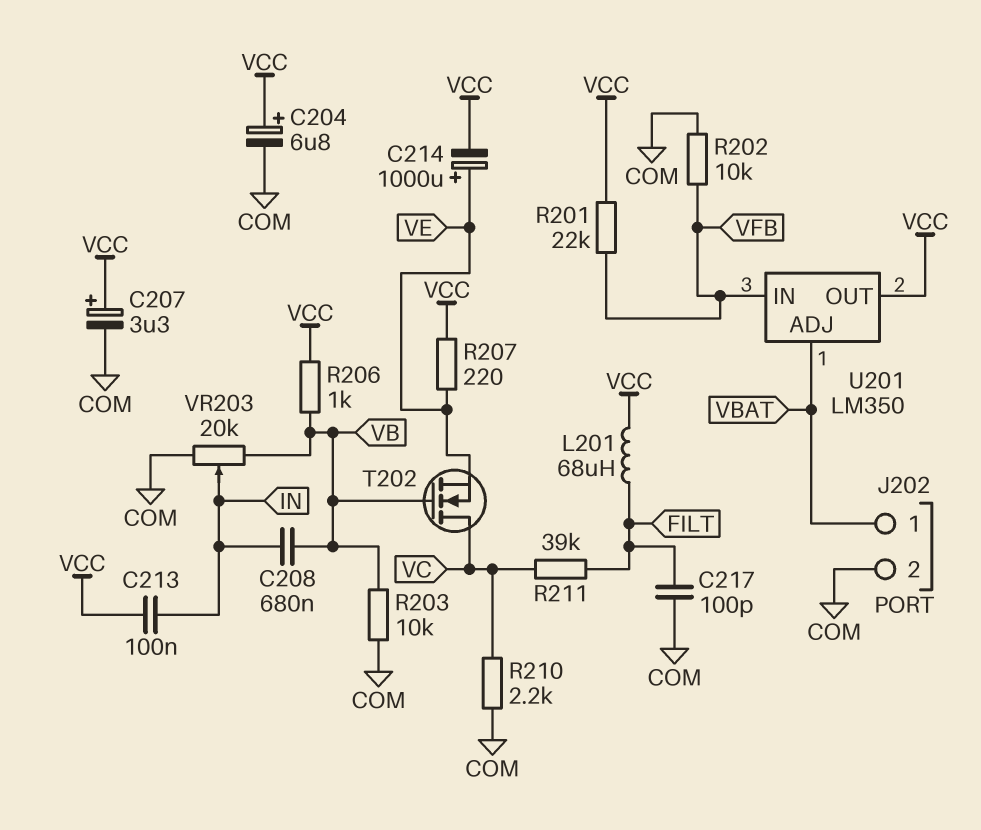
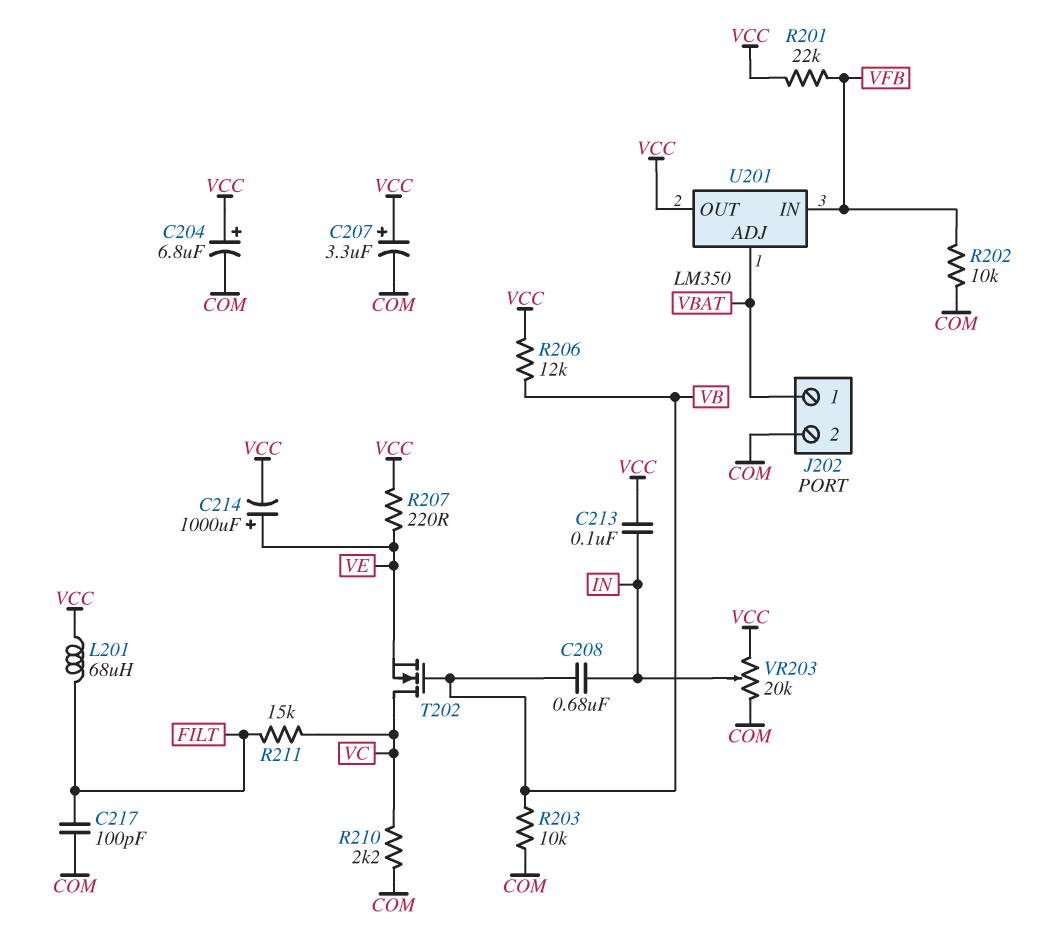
R206: 1k (VB, VCC) -> 12k (VB, VCC)
R211: 39k (FILT, VC) -> 15k (FILT, VC)
VR203: 20k (COM, VB, wiper IN) -> 20k (COM, VCC, wiper IN)

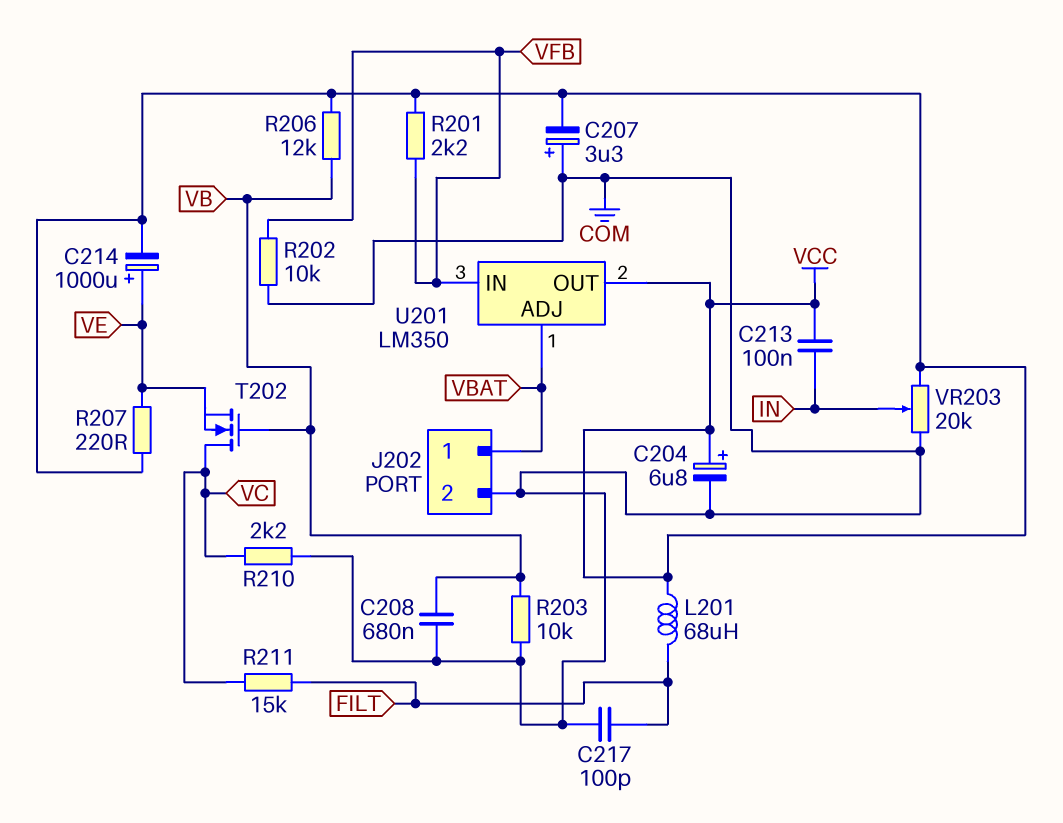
C207: 3.3uF (plus VCC, minus COM) -> 3.3uF (plus COM, minus VCC)
C208: 680nF (IN, VB) -> 680nF (COM, VB)
R201: 22k (VCC, VFB) -> 2.2k (VCC, VFB)

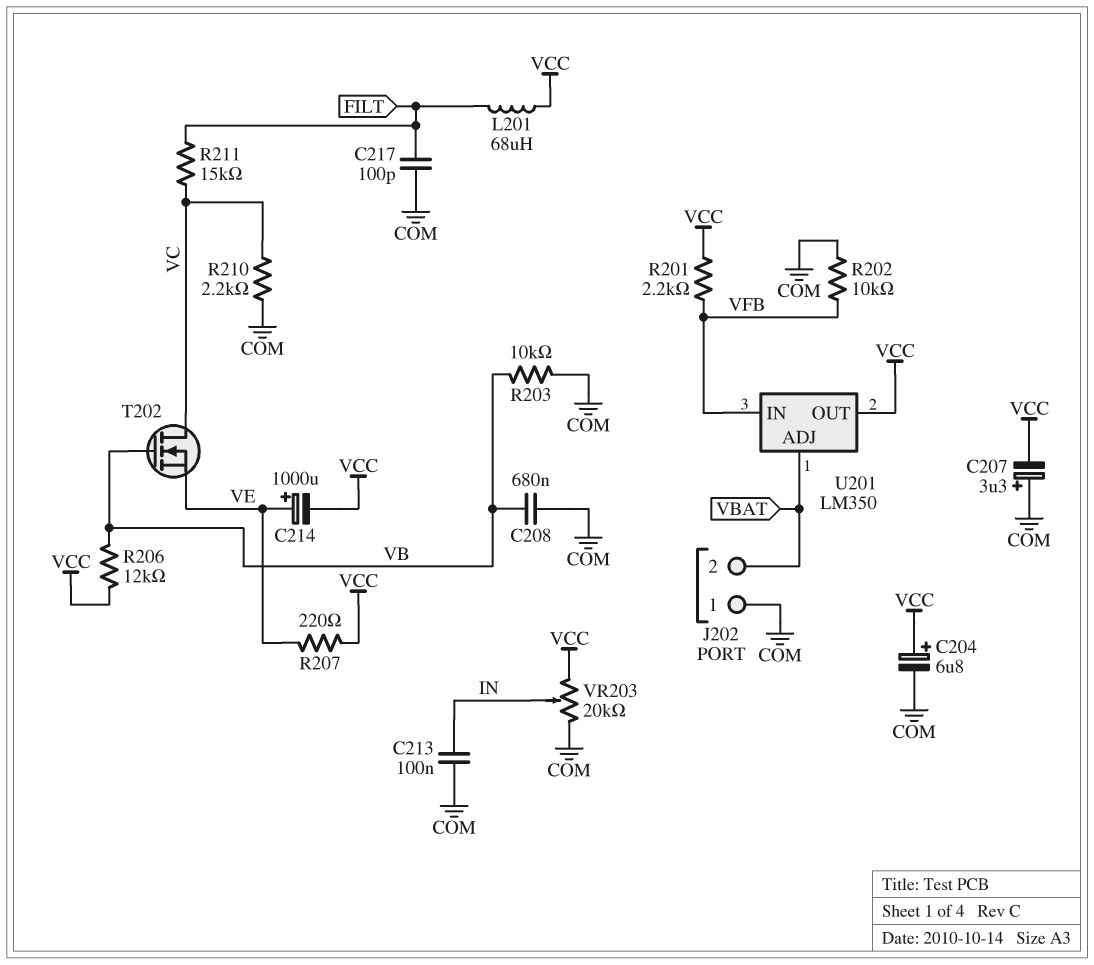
C213: 100nF (IN, VCC) -> 100nF (COM, IN)
J202 pin 1: VBAT -> COM
J202 pin 2: COM -> VBAT

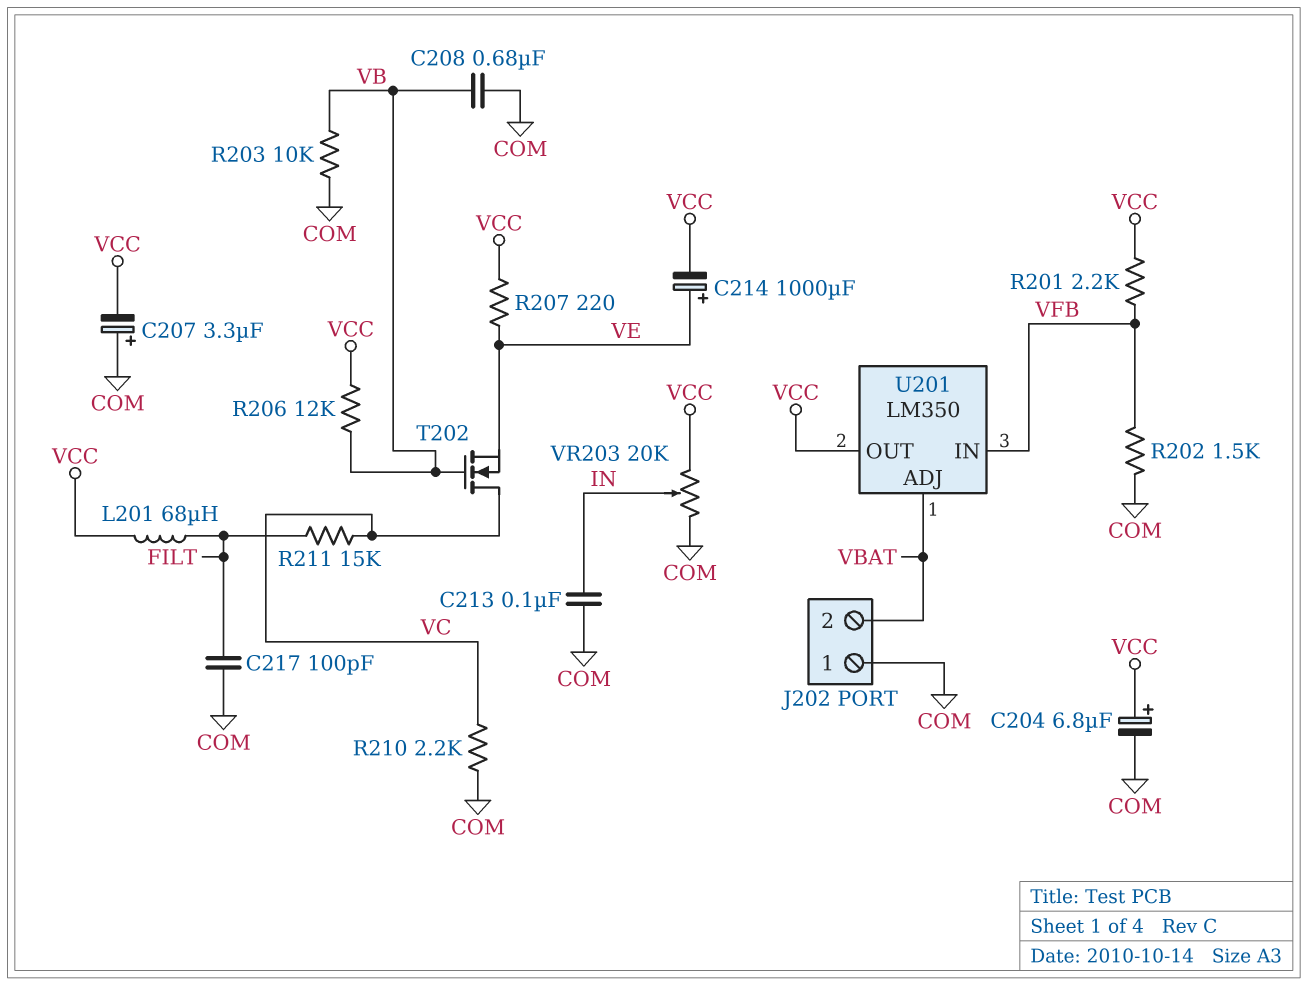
R202: 10k (COM, VFB) -> 1.5k (COM, VFB)

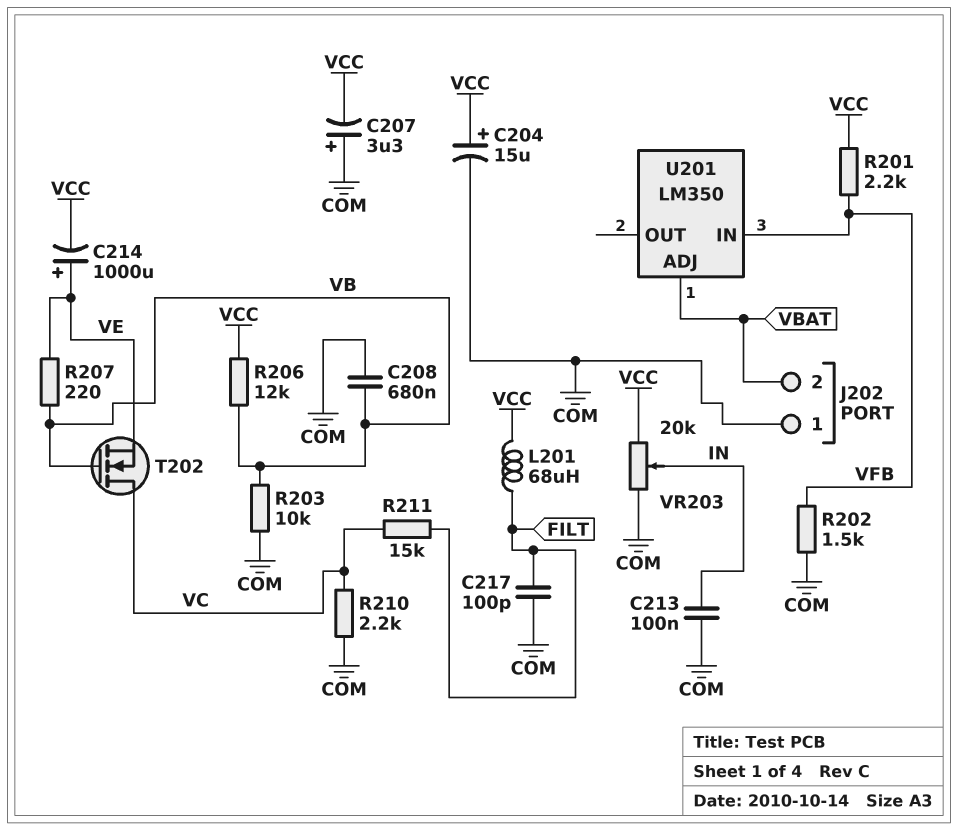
C204: 6.8uF (plus VCC, minus COM) -> 15uF (plus VCC, minus COM)
R207: 220 (VCC, VE) -> 220 (VB, VE)
U201 pin OUT: VCC -> none

